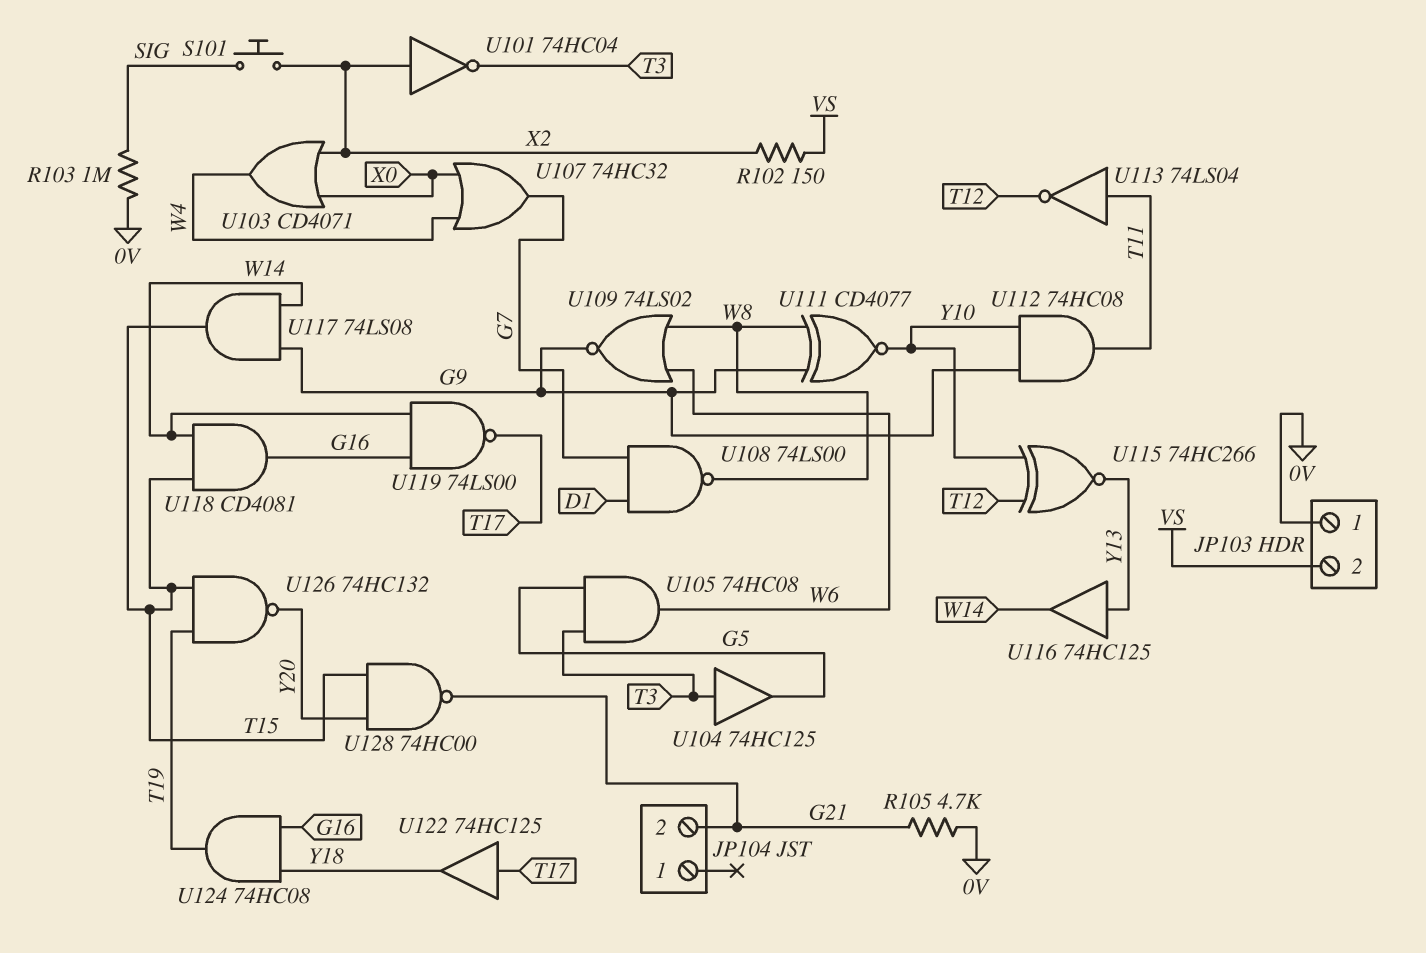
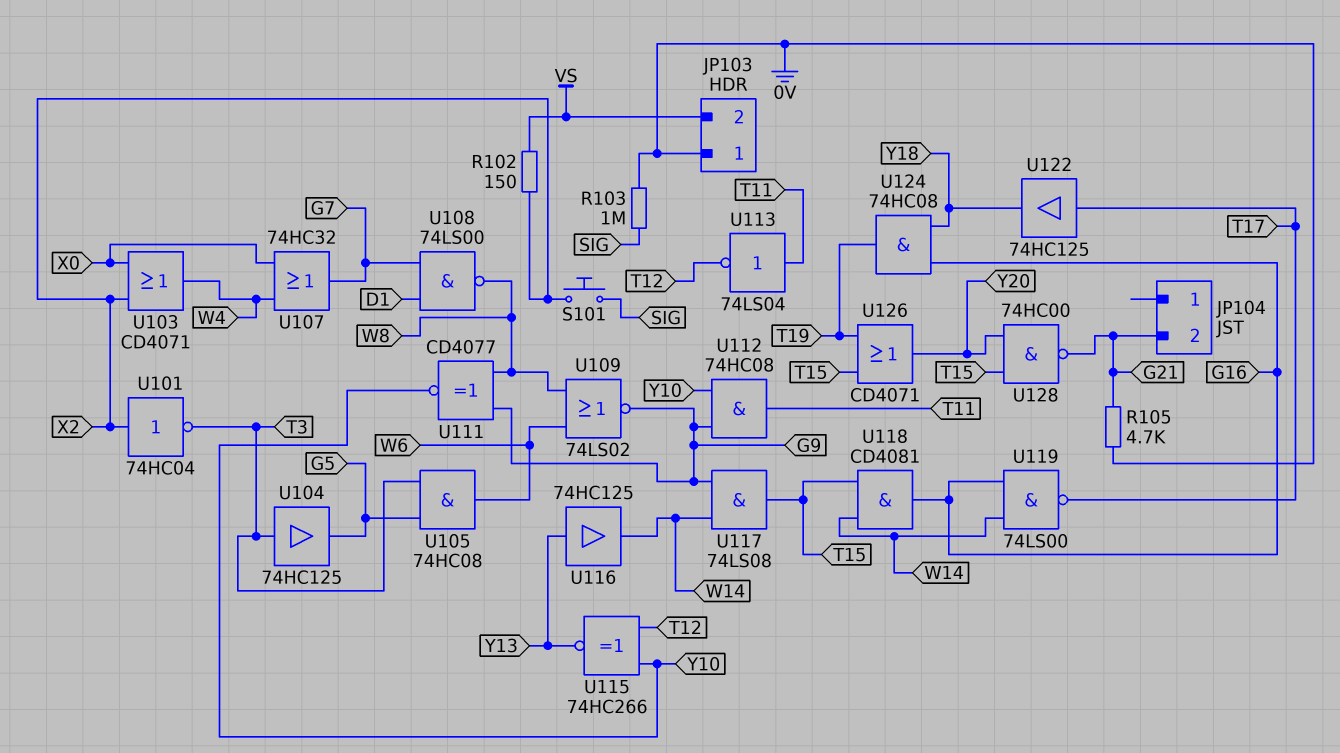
U126: NAND 74HC132 (in T15, in T19, out Y20) -> OR CD4071 (in T15, in T19, out Y20)

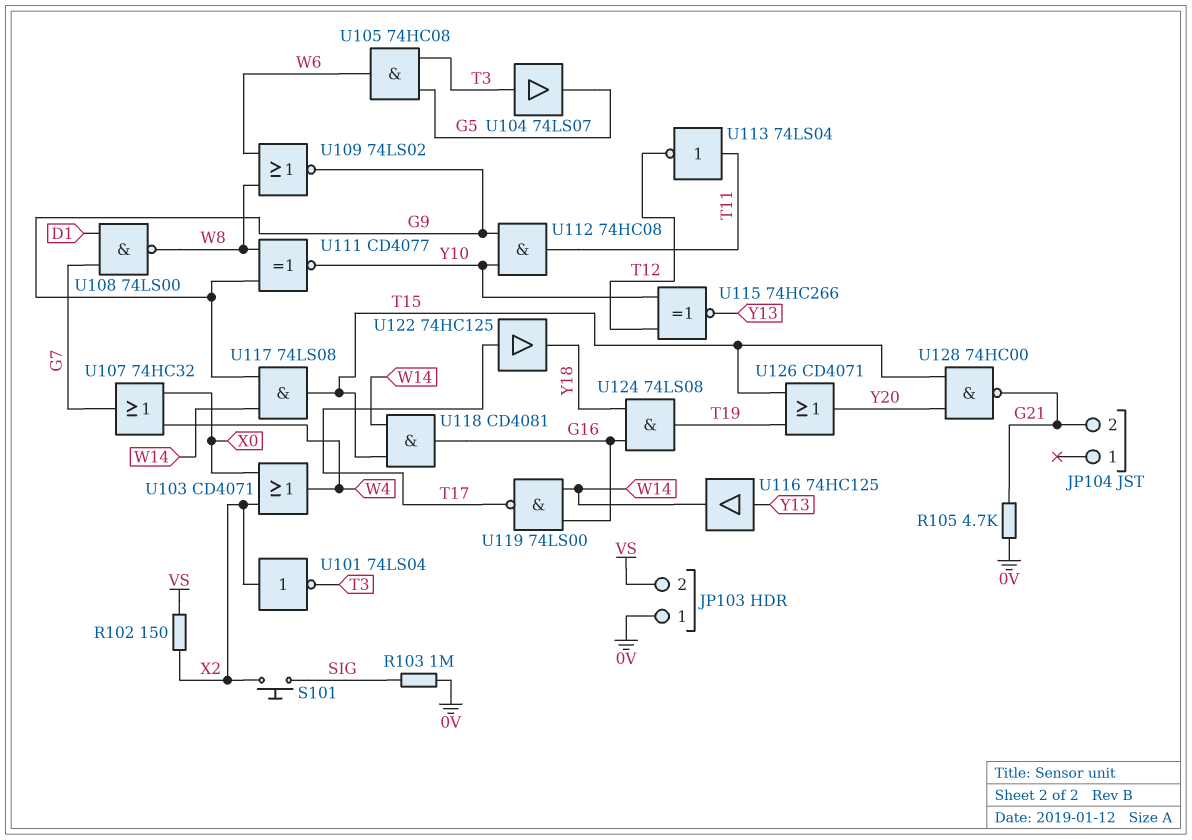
U101: NOT 74HC04 (in X2, out T3) -> NOT 74LS04 (in X2, out T3)
U104: buffer 74HC125 (in T3, out G5) -> buffer 74LS07 (in T3, out G5)
U124: AND 74HC08 (in G16, in Y18, out T19) -> AND 74LS08 (in G16, in Y18, out T19)

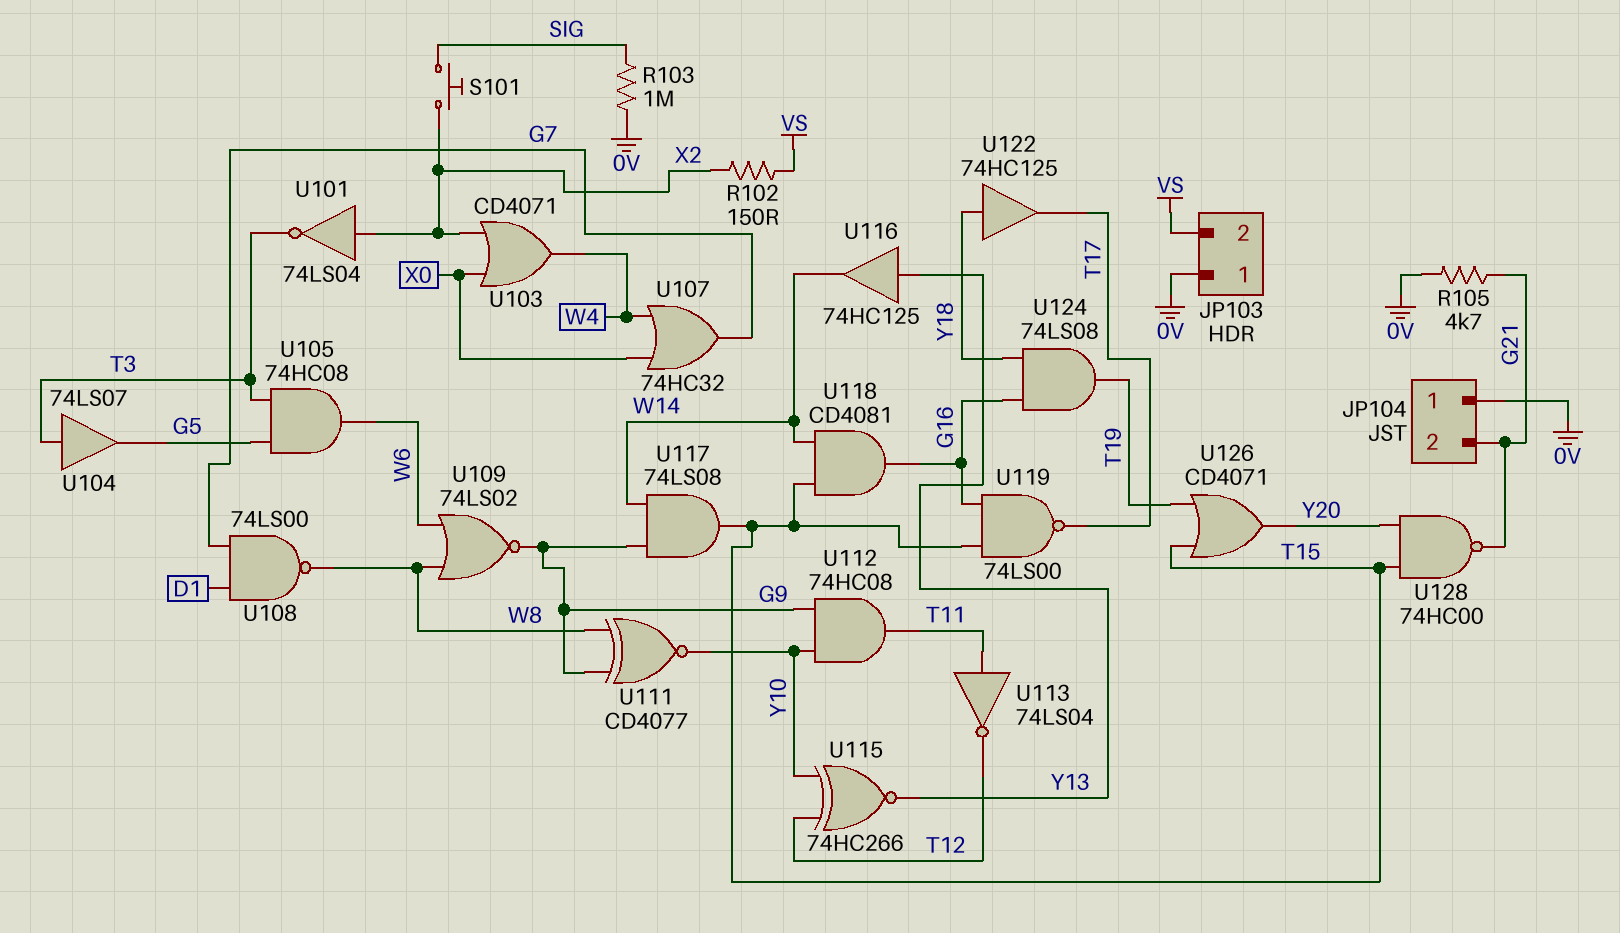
JP104 pin 1: none -> 0V
U119: NAND 74LS00 (in G16, in W14, out T17) -> NAND 74LS00 (in G16, in T15, out T17)
U122: buffer 74HC125 (in T17, out Y18) -> buffer 74HC125 (in Y18, out T17)

